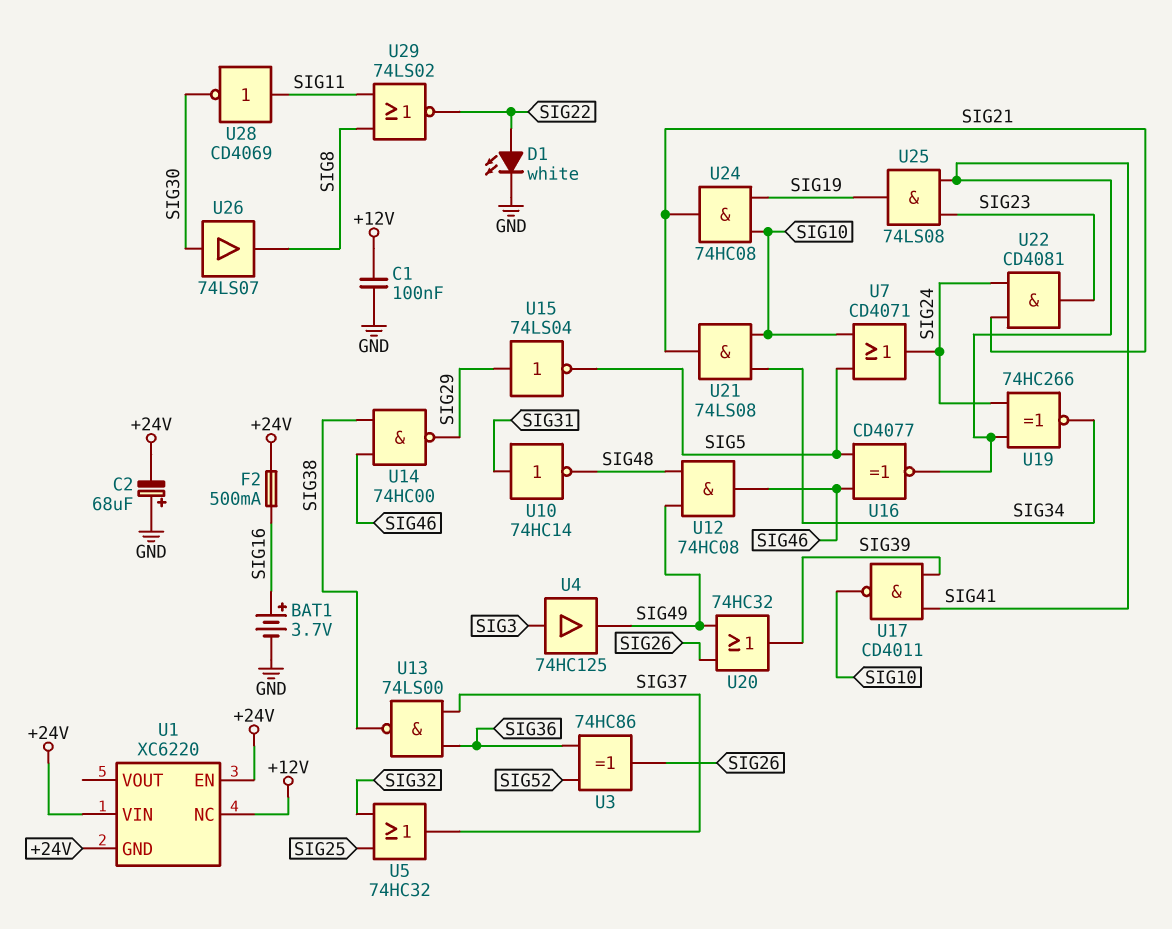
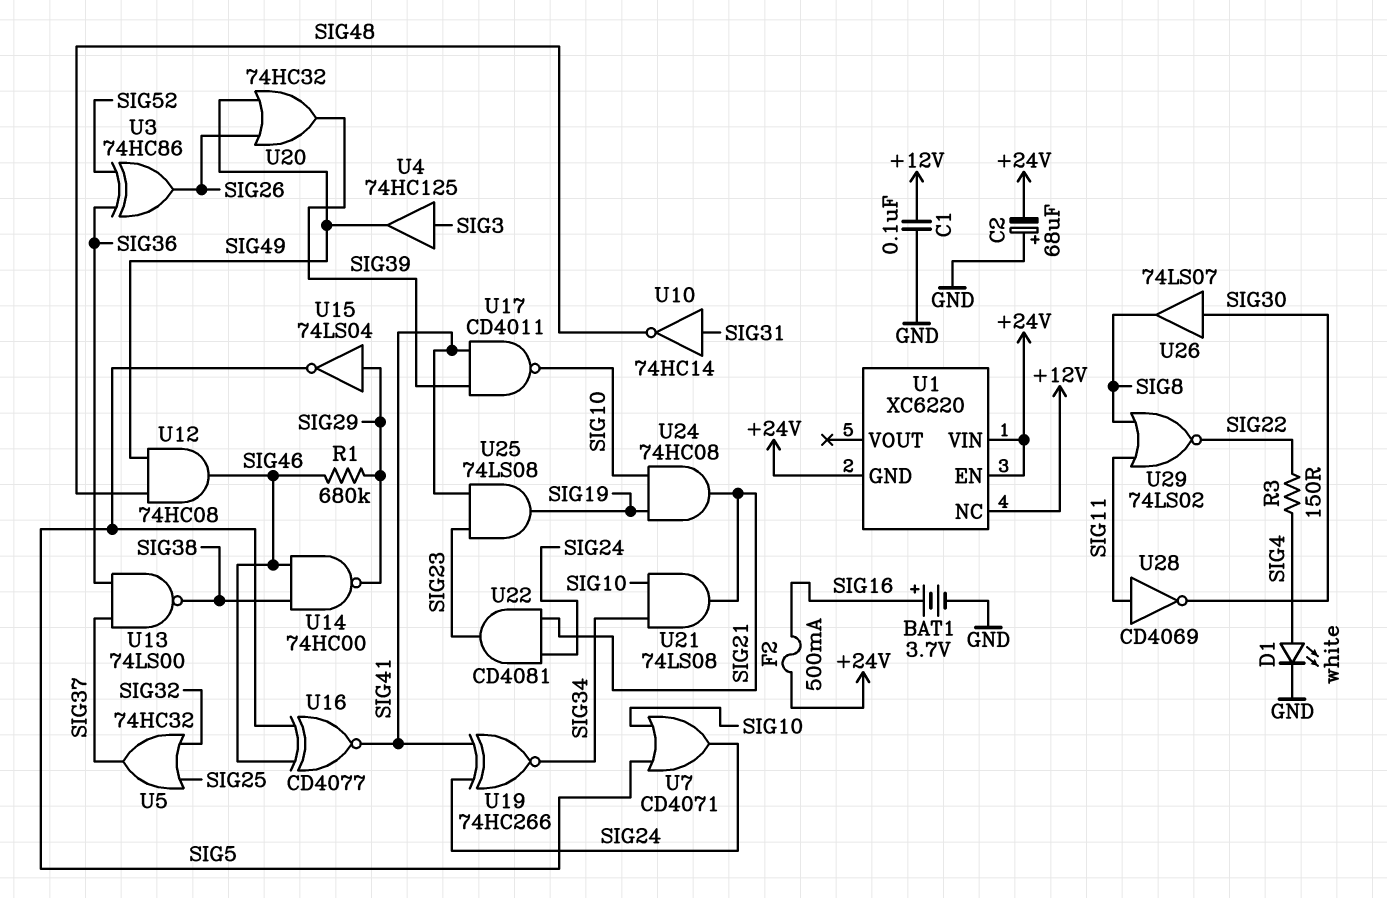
D1: LED white (A SIG22, K GND) -> LED white (A SIG4, K GND)
R1: none -> 680k (SIG29, SIG46)
R3: none -> 150 (SIG4, SIG22)

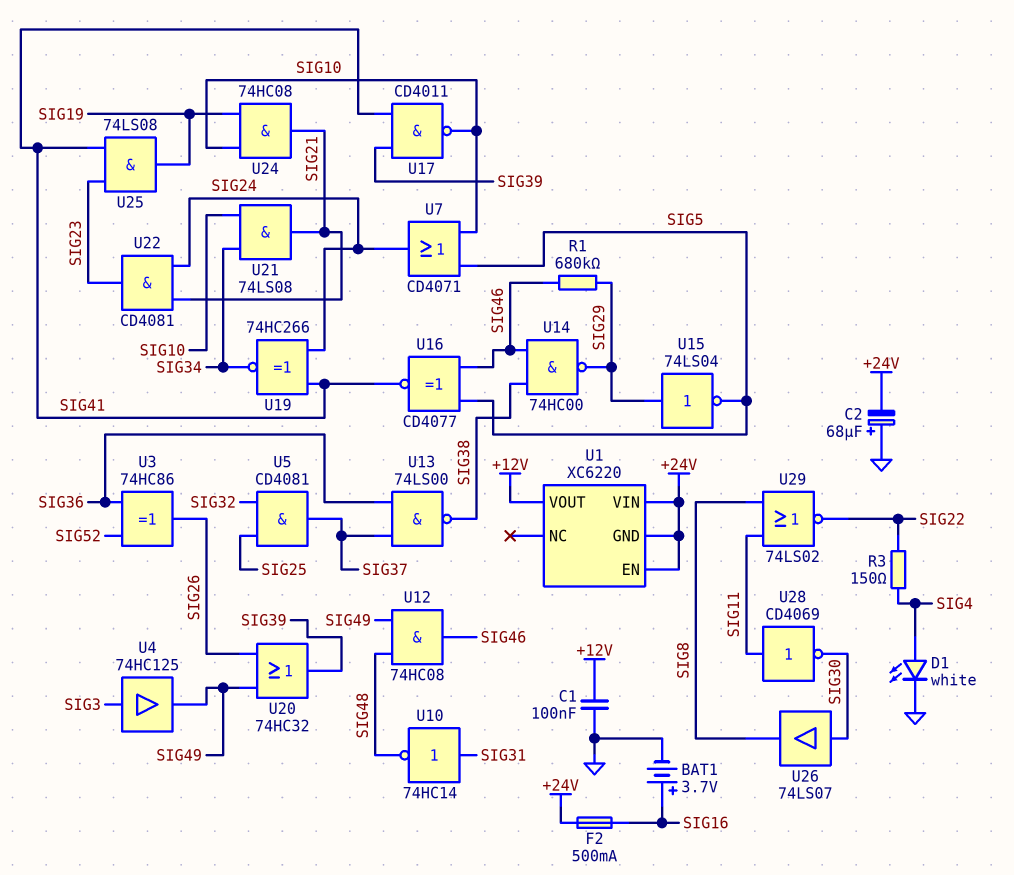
U1 pin NC: +12V -> none
U1 pin VOUT: none -> +12V
U5: OR 74HC32 (in SIG25, in SIG32, out SIG37) -> AND CD4081 (in SIG25, in SIG32, out SIG37)

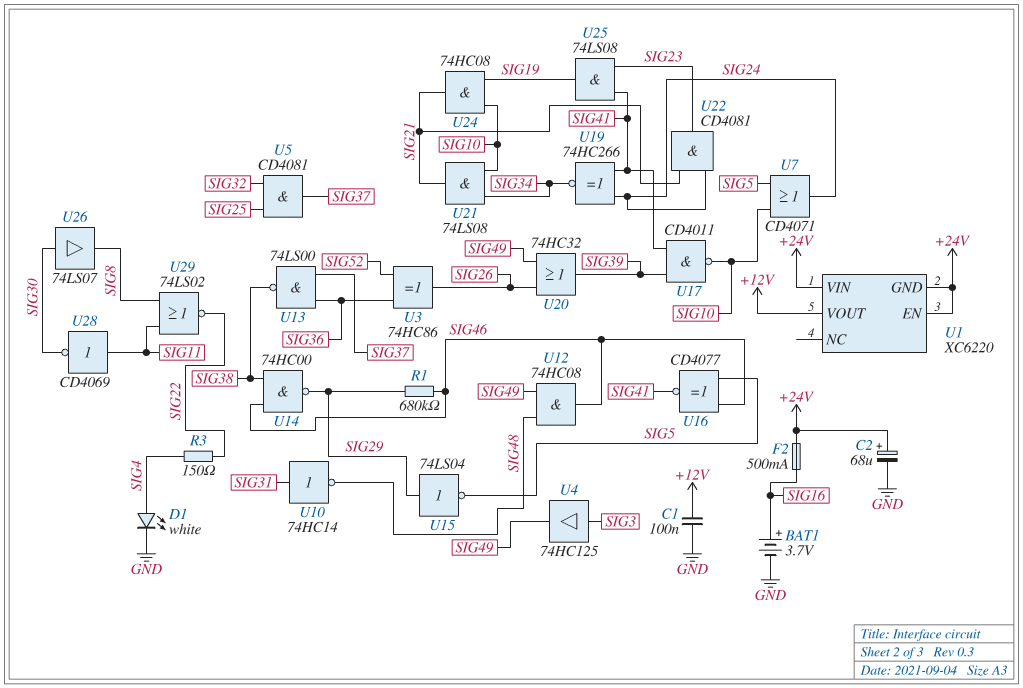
C2: 68uF (plus GND, minus +24V) -> 68uF (plus +24V, minus GND)

